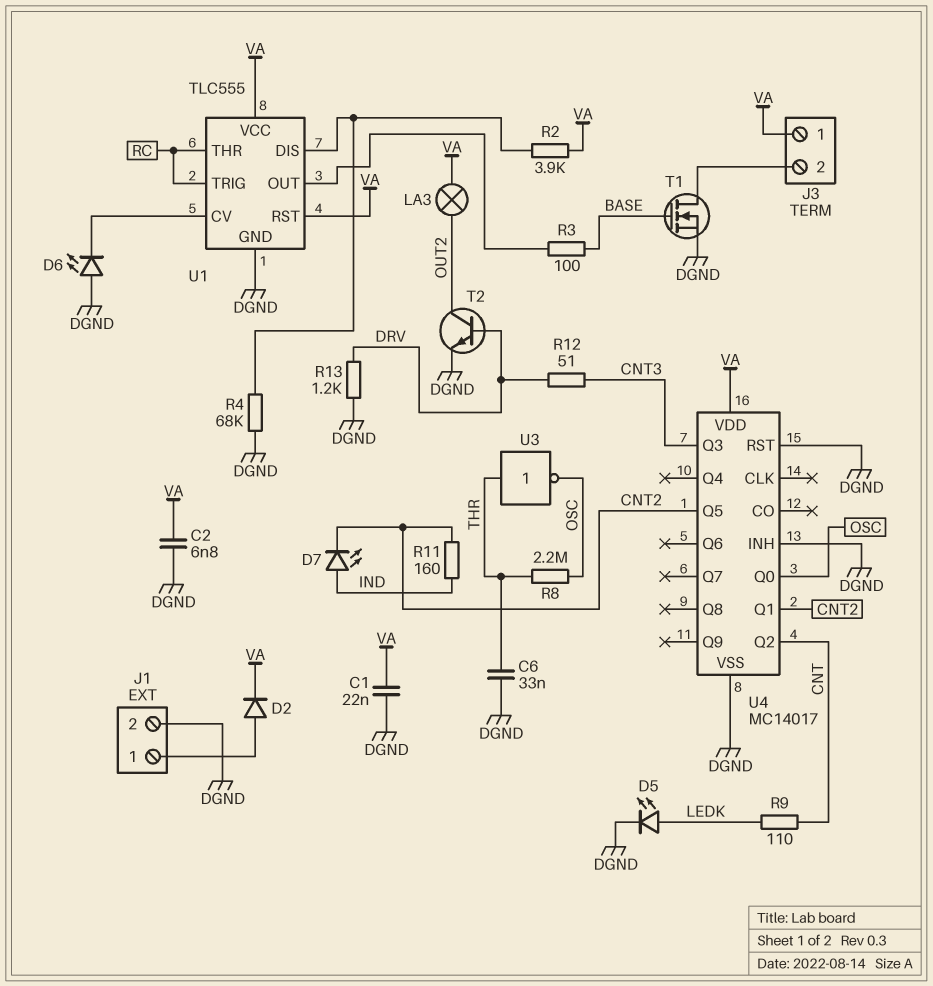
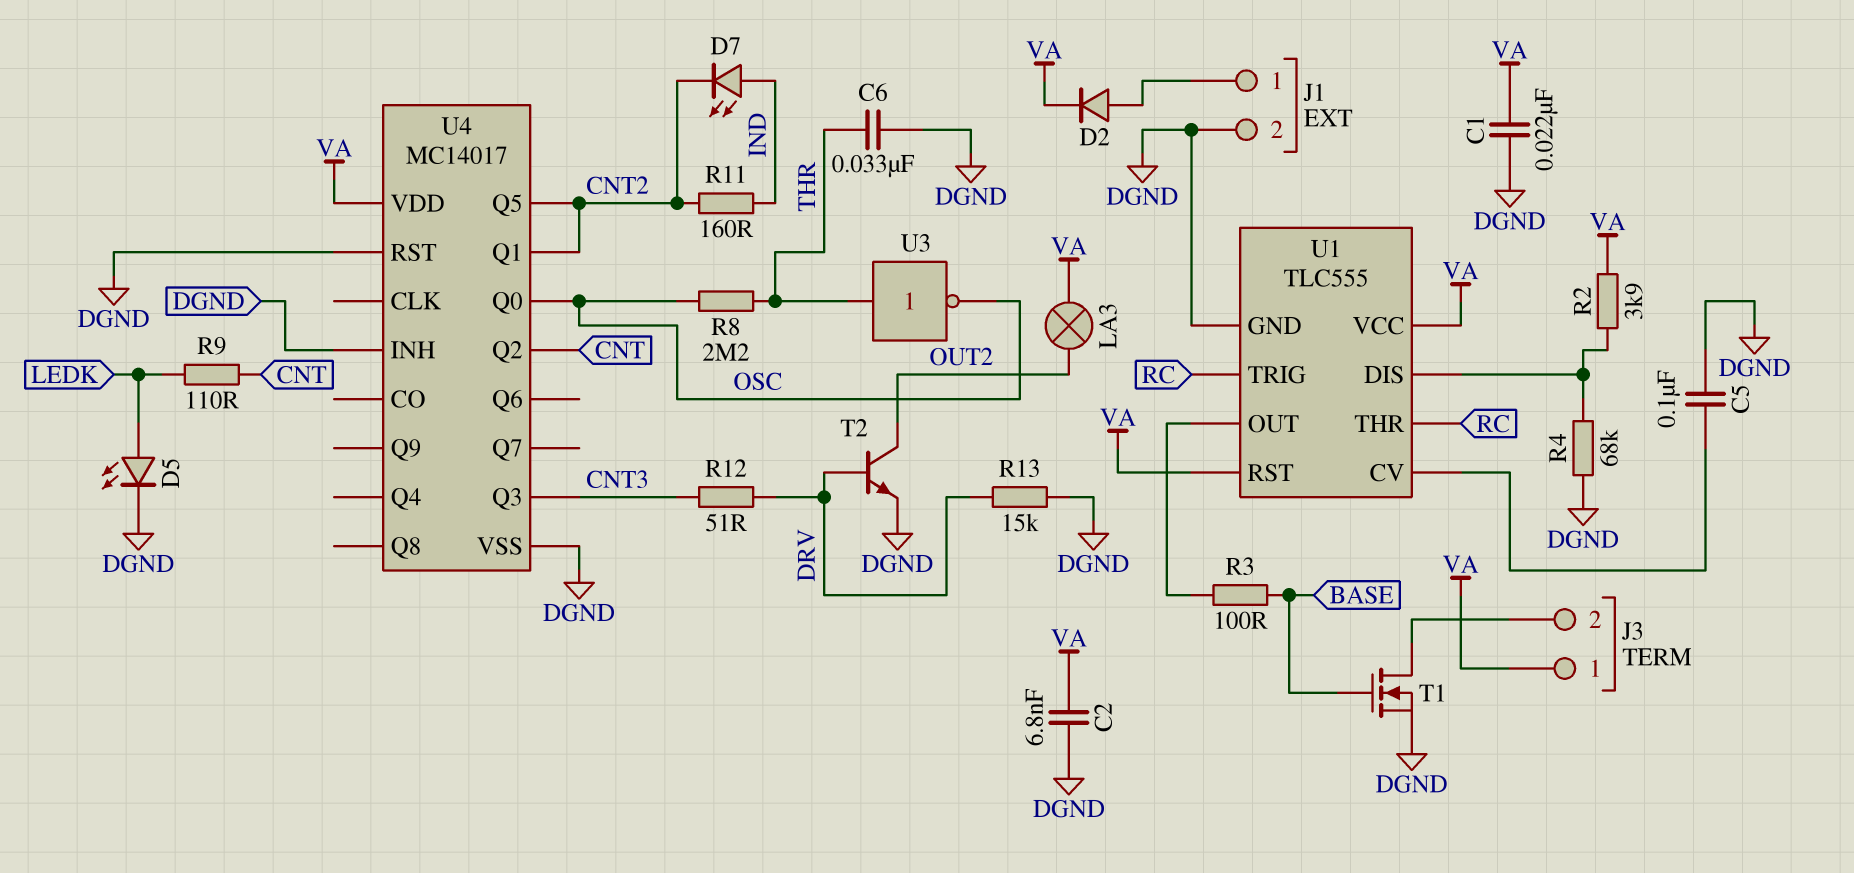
C5: none -> 100nF (DGND, U1/CV)
D6: LED (A DGND, K U1/CV) -> none
R13: 1.2k (DGND, DRV) -> 15k (DGND, DRV)

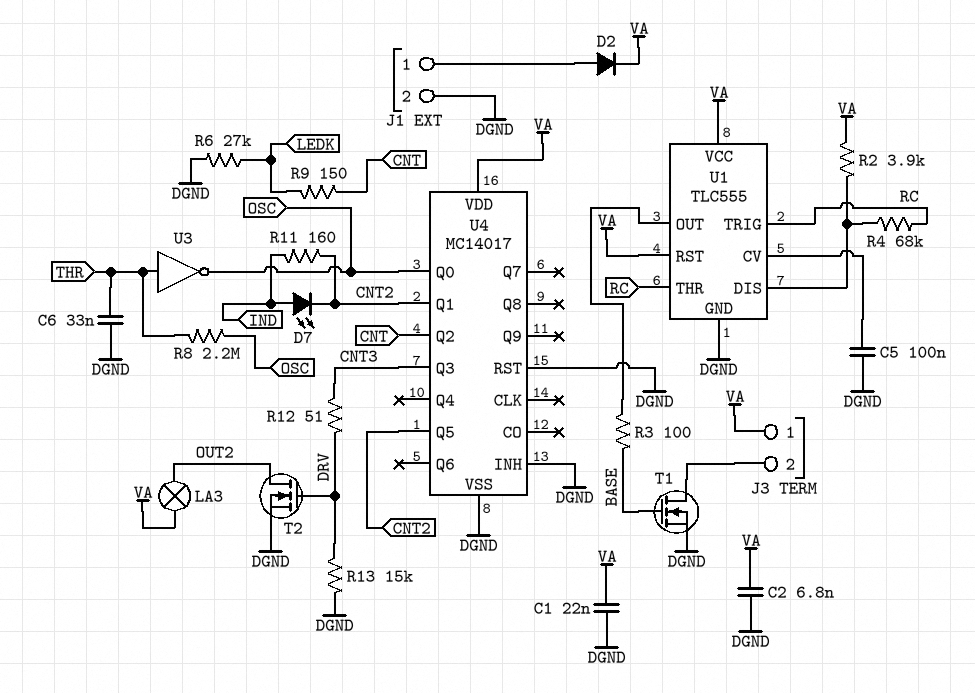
D5: LED (A LEDK, K DGND) -> none
R4: 68k (DGND, U1/DIS) -> 68k (RC, U1/DIS)
R6: none -> 27k (DGND, LEDK)
R9: 110 (CNT, LEDK) -> 150 (CNT, LEDK)
T2: NPN (B DRV, C OUT2, E DGND) -> NMOS (G DRV, D OUT2, S DGND)

